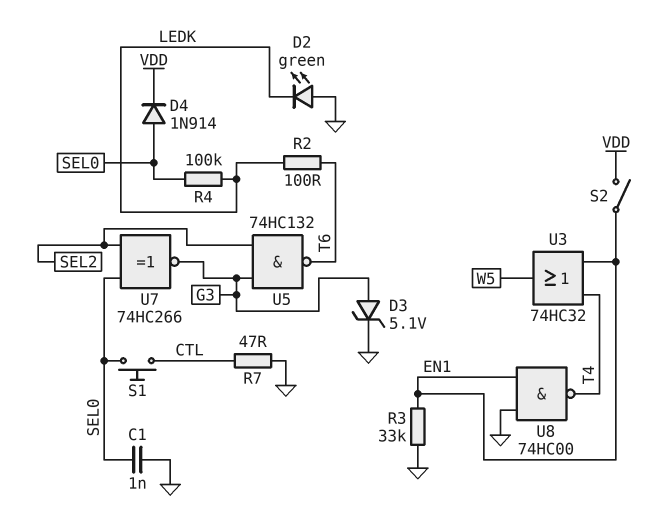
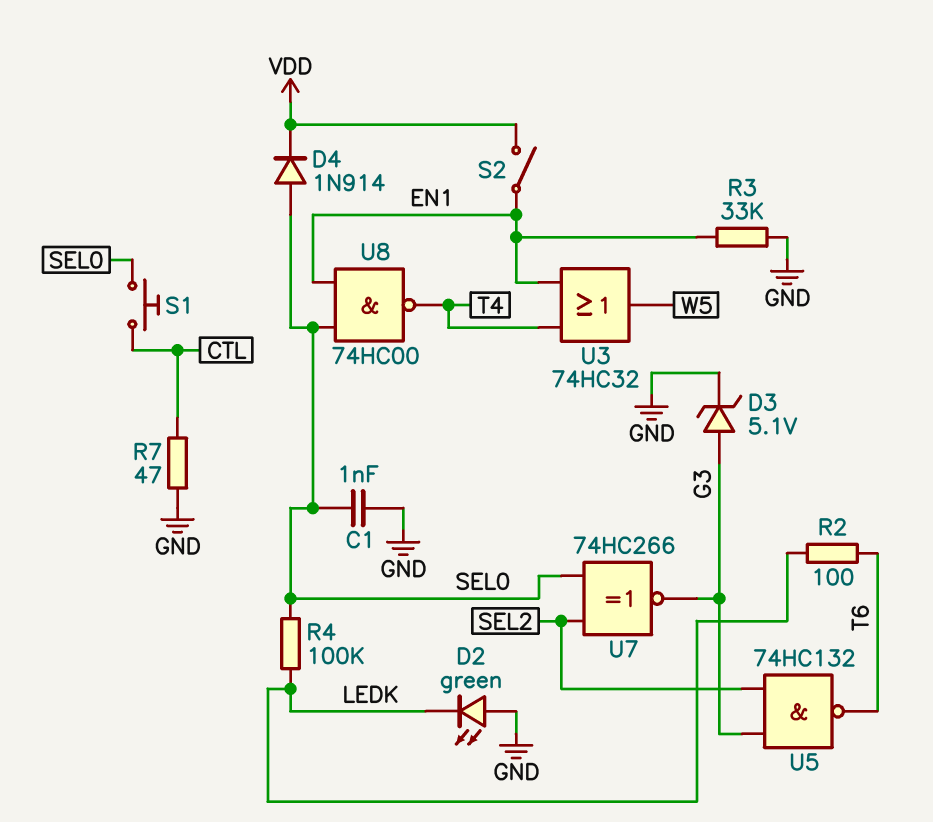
U8: NAND 74HC00 (in EN1, in GND, out T4) -> NAND 74HC00 (in EN1, in SEL0, out T4)

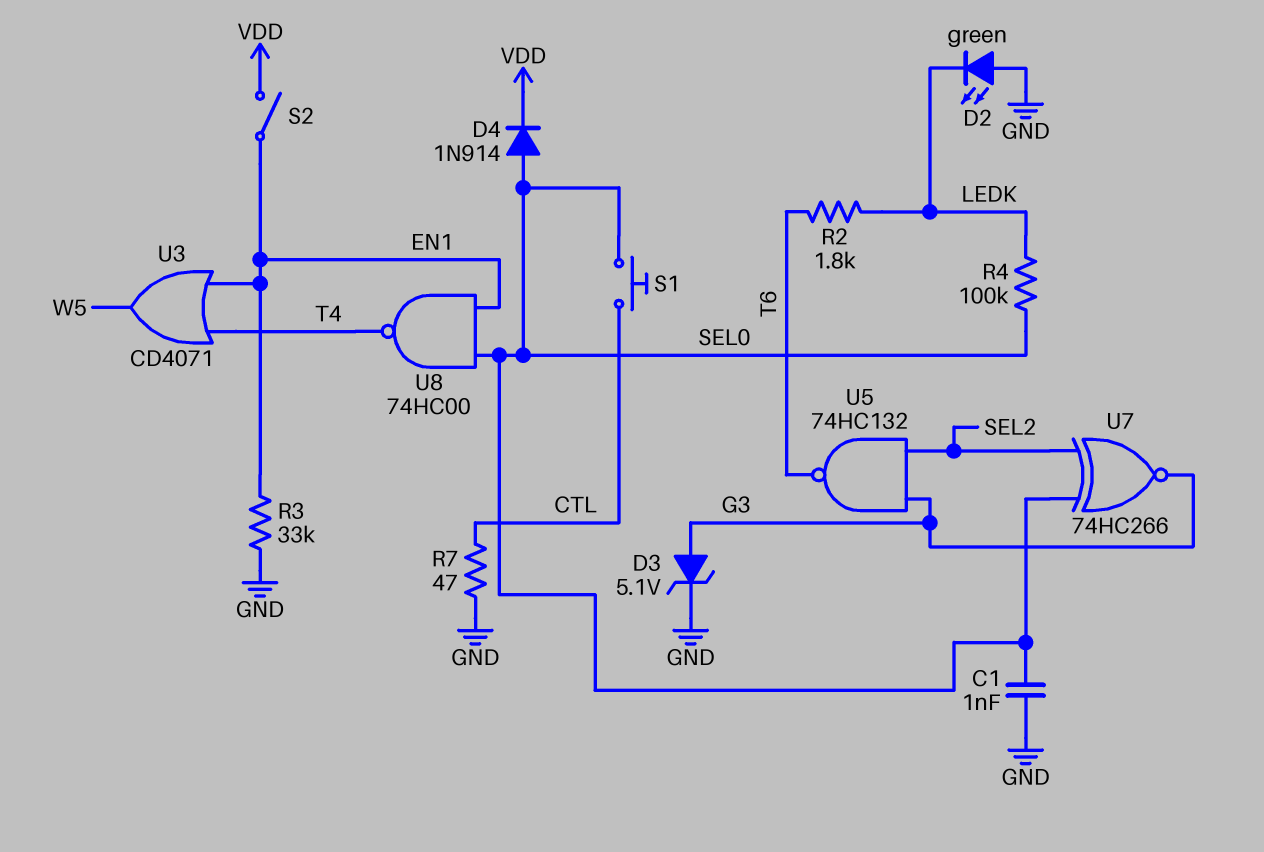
R2: 100 (LEDK, T6) -> 1.8k (LEDK, T6)
U3: OR 74HC32 (in EN1, in T4, out W5) -> OR CD4071 (in EN1, in T4, out W5)

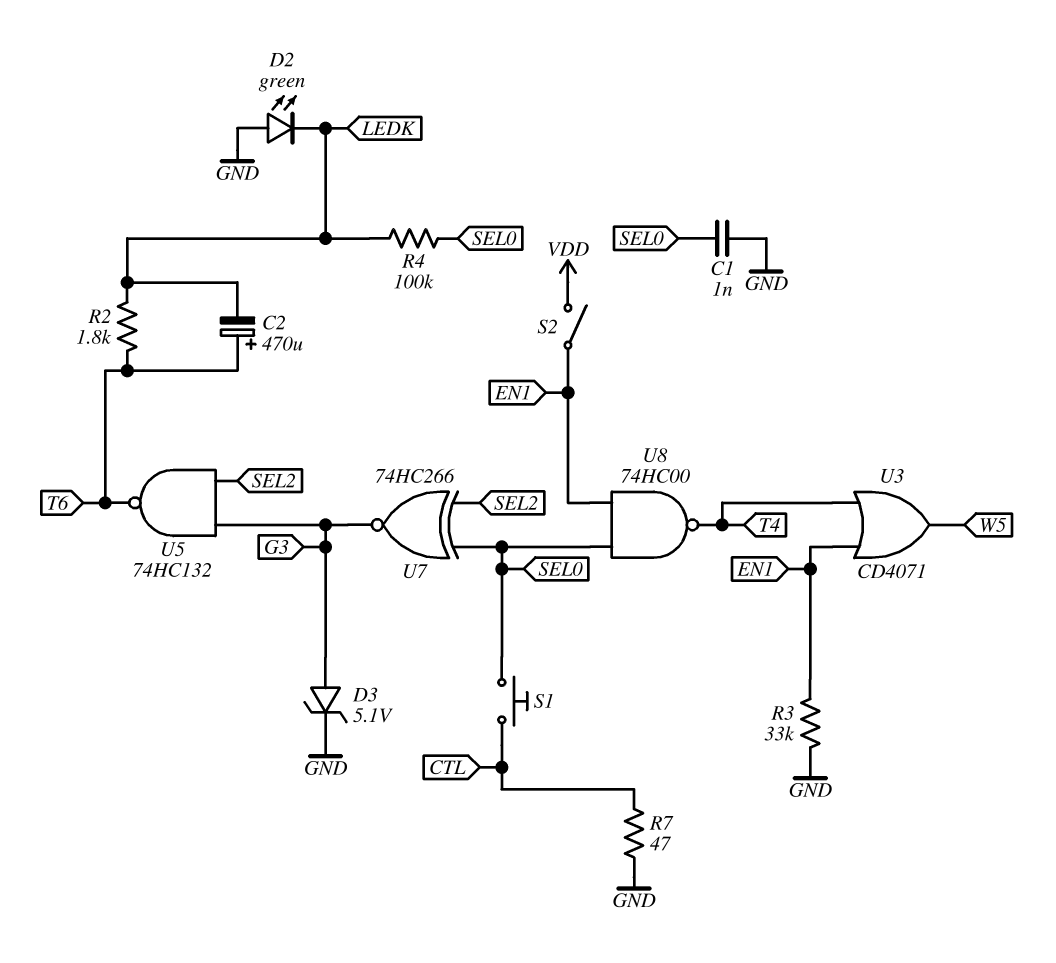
C2: none -> 470uF (plus T6, minus LEDK)
D4: diode 1N914 (A SEL0, K VDD) -> none

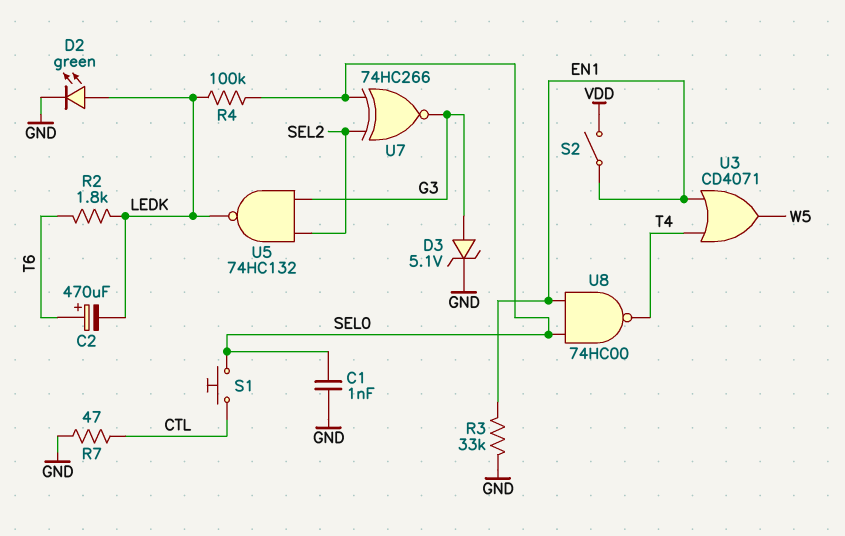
D2: LED green (A GND, K LEDK) -> LED green (A LEDK, K GND)
U5: NAND 74HC132 (in G3, in SEL2, out T6) -> NAND 74HC132 (in G3, in SEL2, out LEDK)

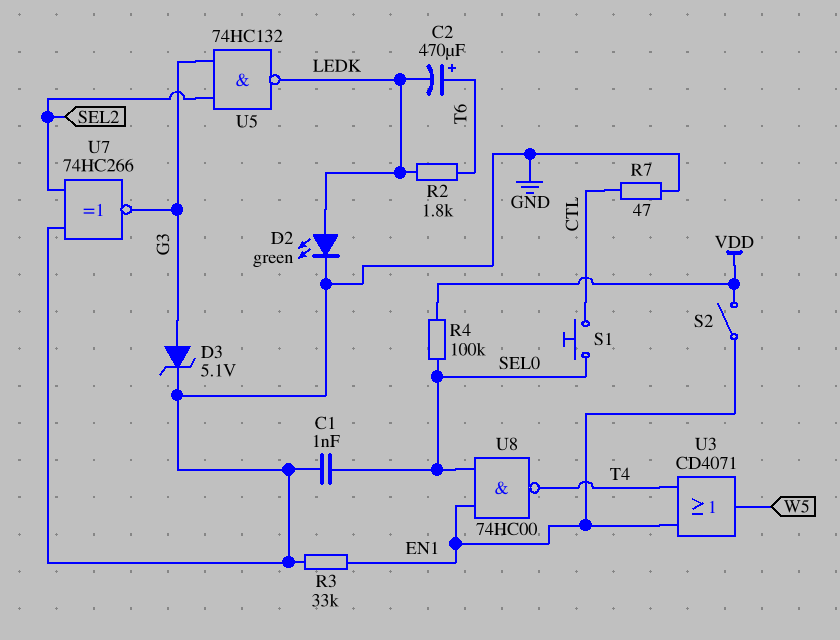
R4: 100k (LEDK, SEL0) -> 100k (SEL0, VDD)
U7: XNOR 74HC266 (in SEL0, in SEL2, out G3) -> XNOR 74HC266 (in GND, in SEL2, out G3)

